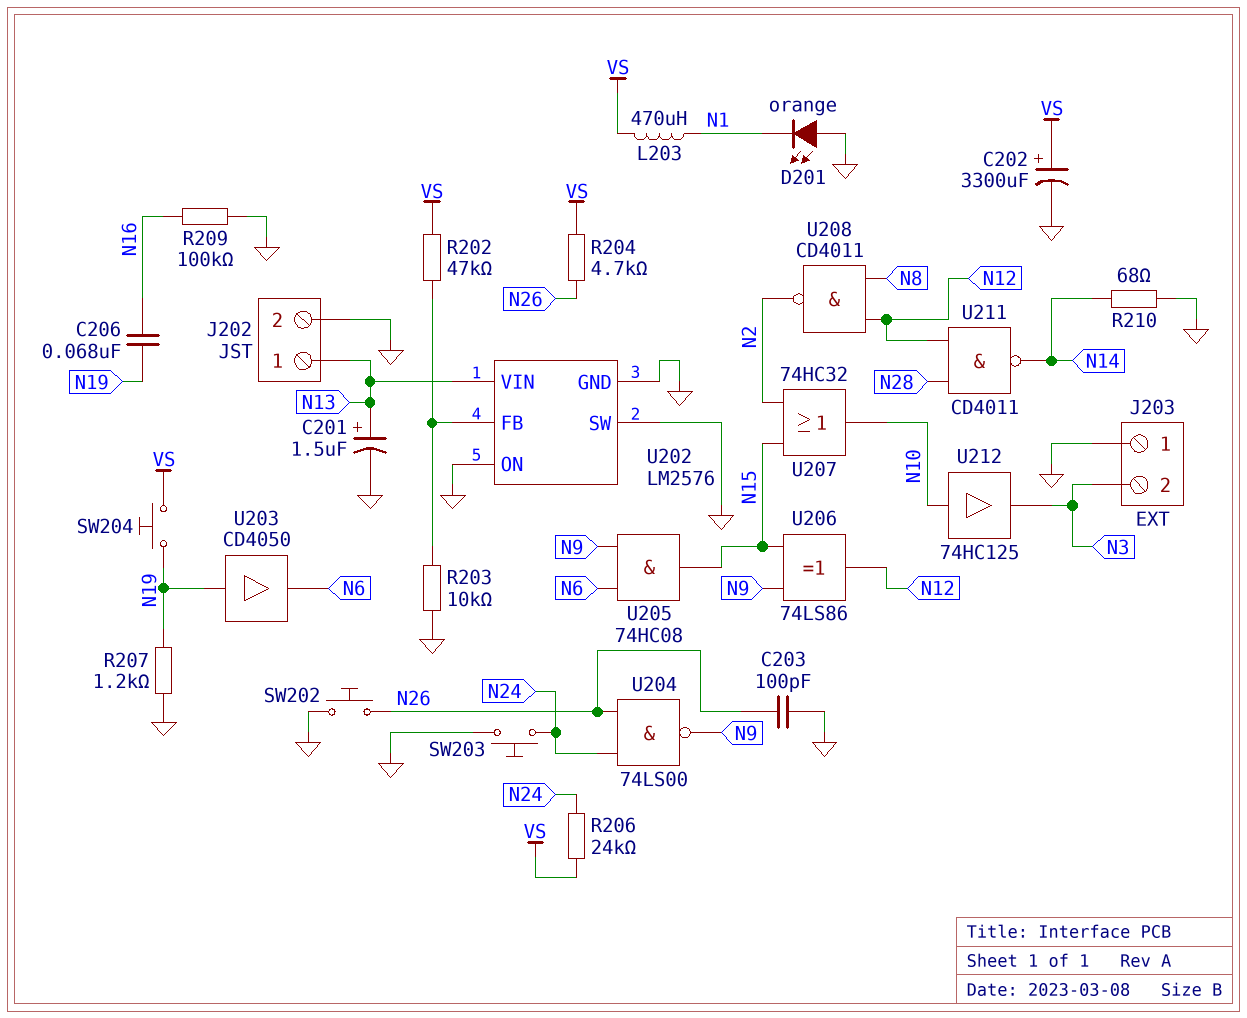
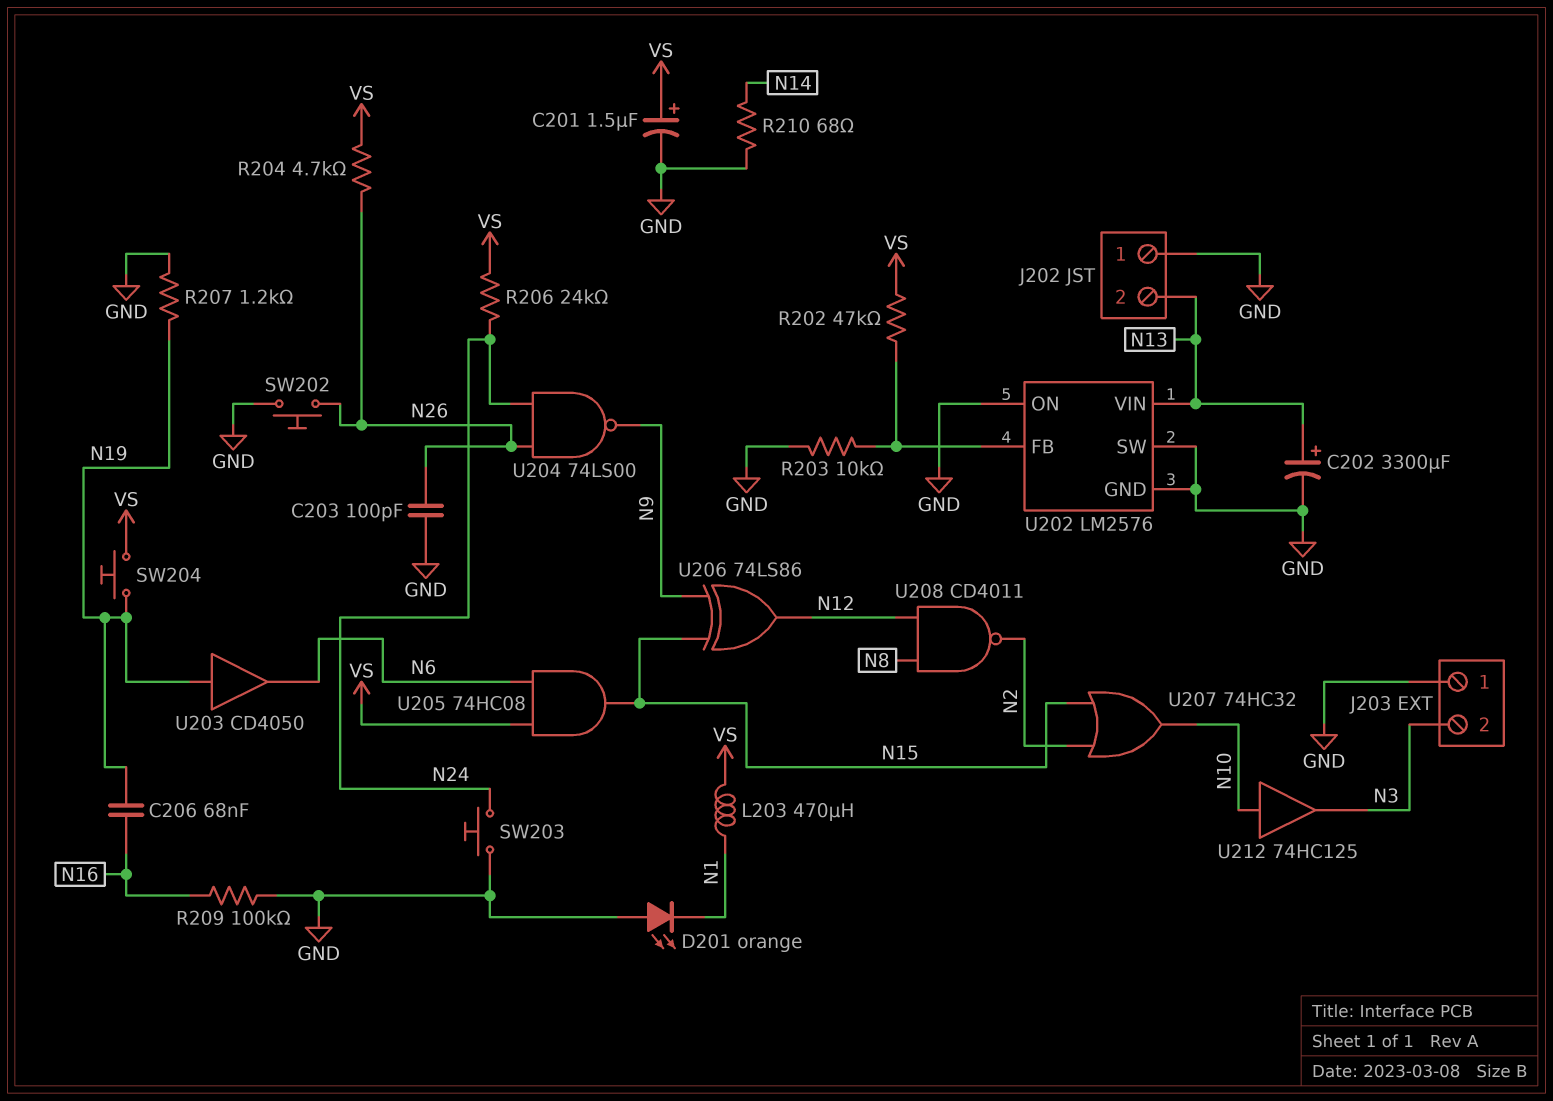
C201: 1.5uF (plus N13, minus GND) -> 1.5uF (plus VS, minus GND)
C202: 3300uF (plus VS, minus GND) -> 3300uF (plus N13, minus GND)
J202 pin 1: N13 -> GND
J202 pin 2: GND -> N13
U205: AND 74HC08 (in N6, in N9, out N15) -> AND 74HC08 (in N6, in VS, out N15)
U211: NAND CD4011 (in N12, in N28, out N14) -> none

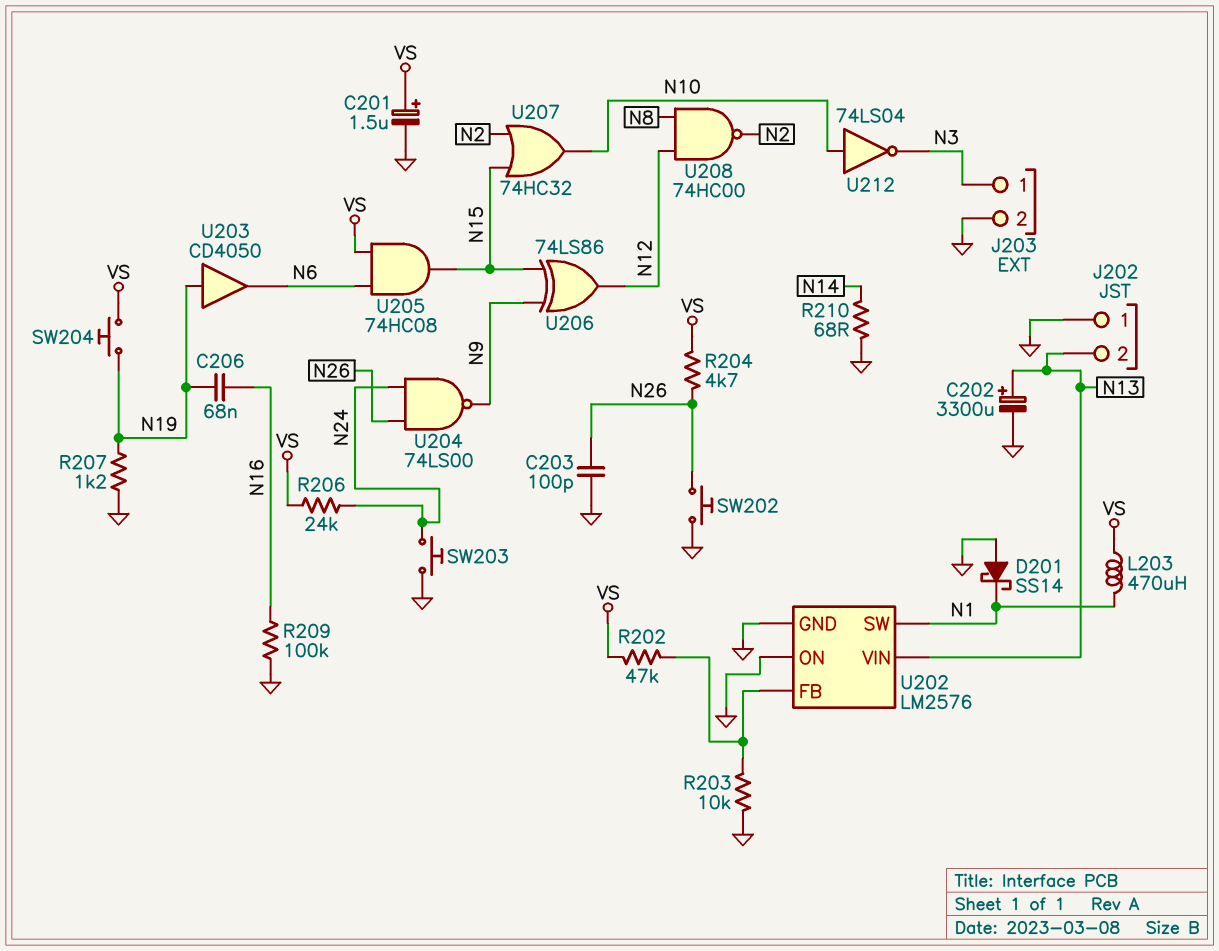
D201: LED orange (A GND, K N1) -> schottky SS14 (A GND, K N1)
J203 pin 1: GND -> N3
J203 pin 2: N3 -> GND
U202 pin SW: GND -> N1
U208: NAND CD4011 (in N8, in N12, out N2) -> NAND 74HC00 (in N8, in N12, out N2)
U212: buffer 74HC125 (in N10, out N3) -> NOT 74LS04 (in N10, out N3)

